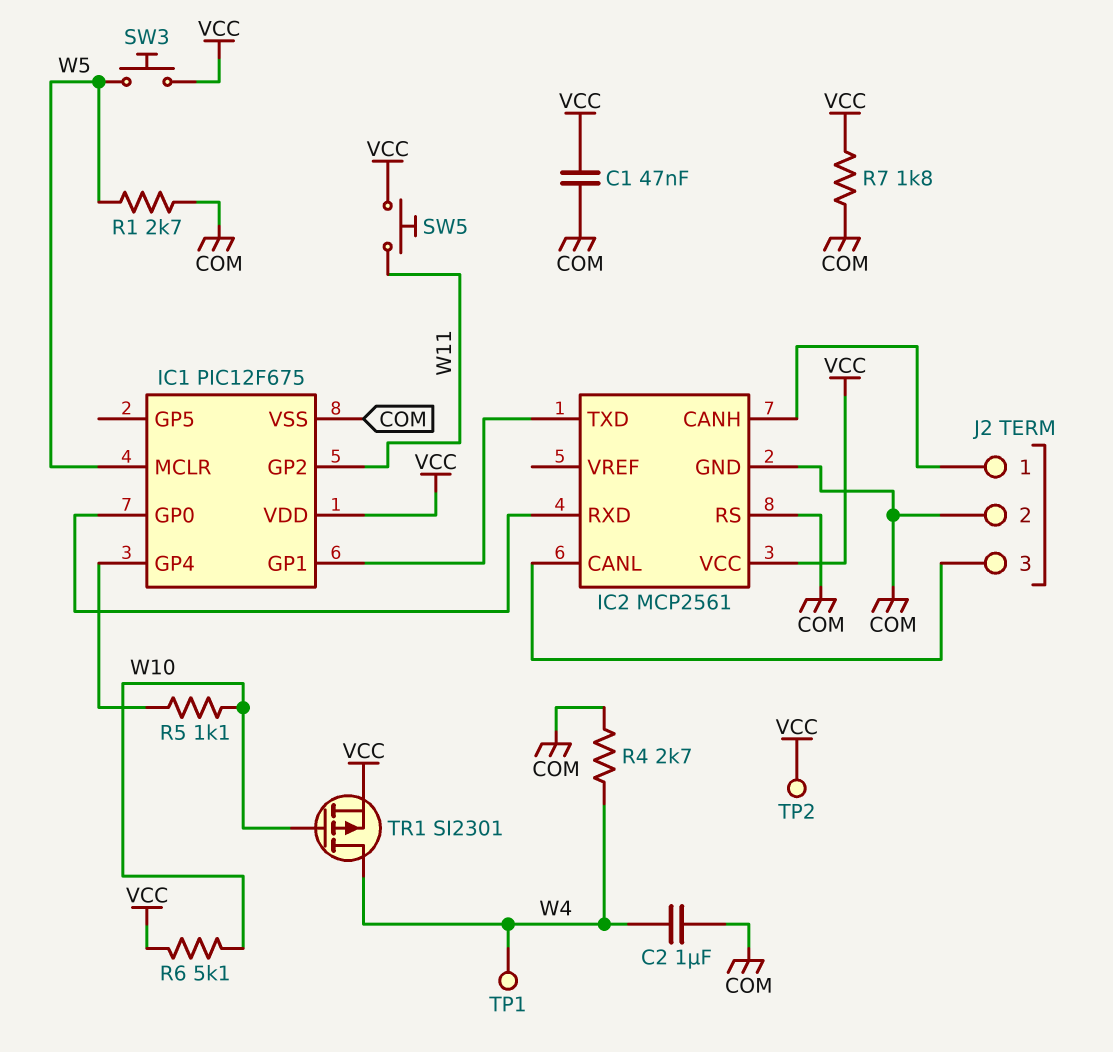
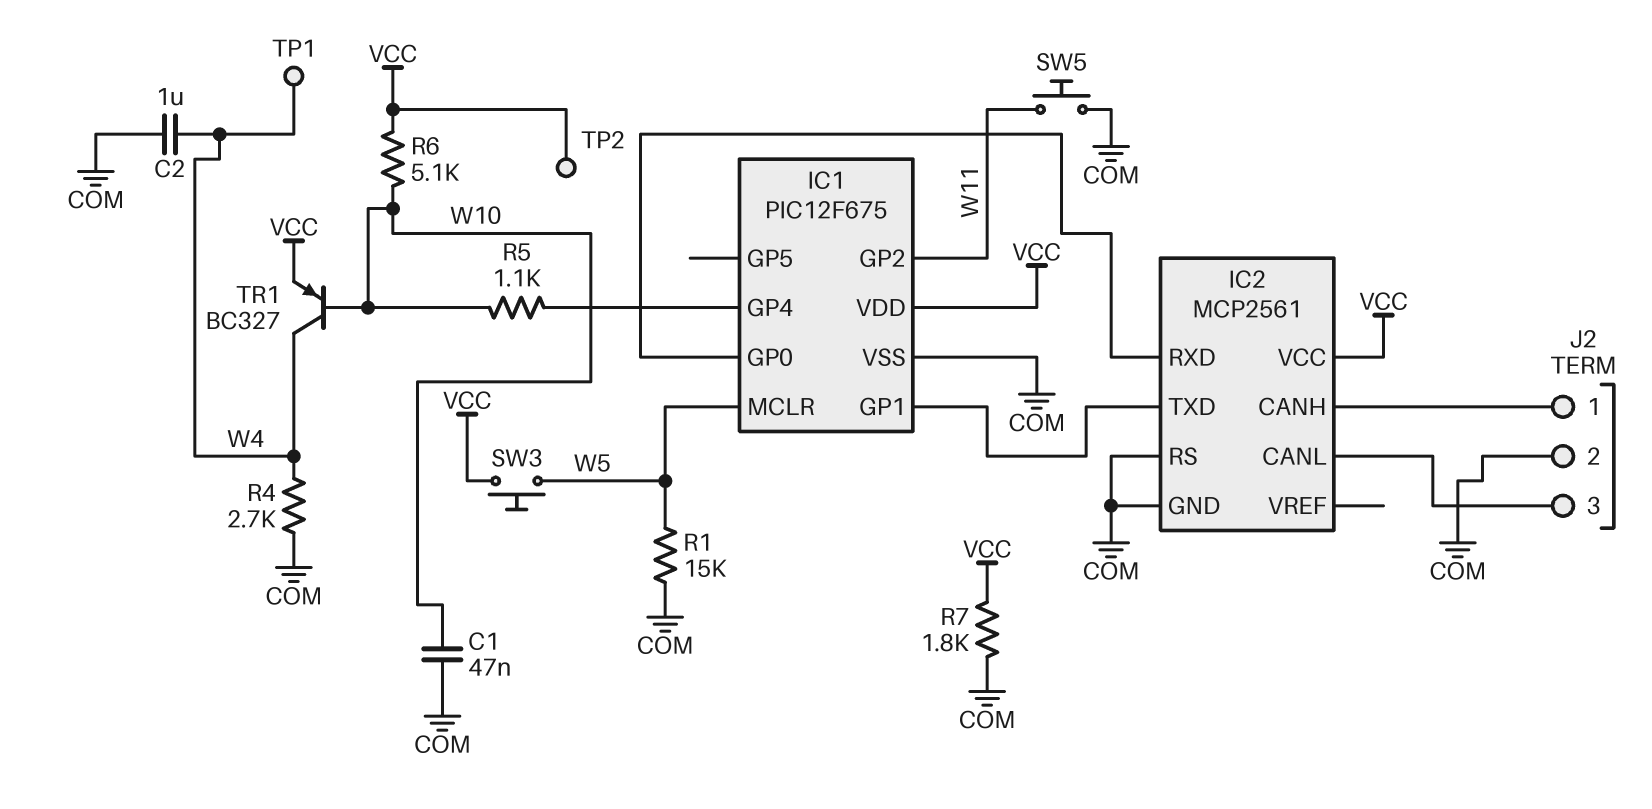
C1: 47nF (COM, VCC) -> 47nF (COM, W10)
R1: 2.7k (COM, W5) -> 15k (COM, W5)
SW5: button (VCC, W11) -> button (COM, W11)
TR1: PMOS SI2301 (G W10, D W4, S VCC) -> PNP BC327 (B W10, C W4, E VCC)

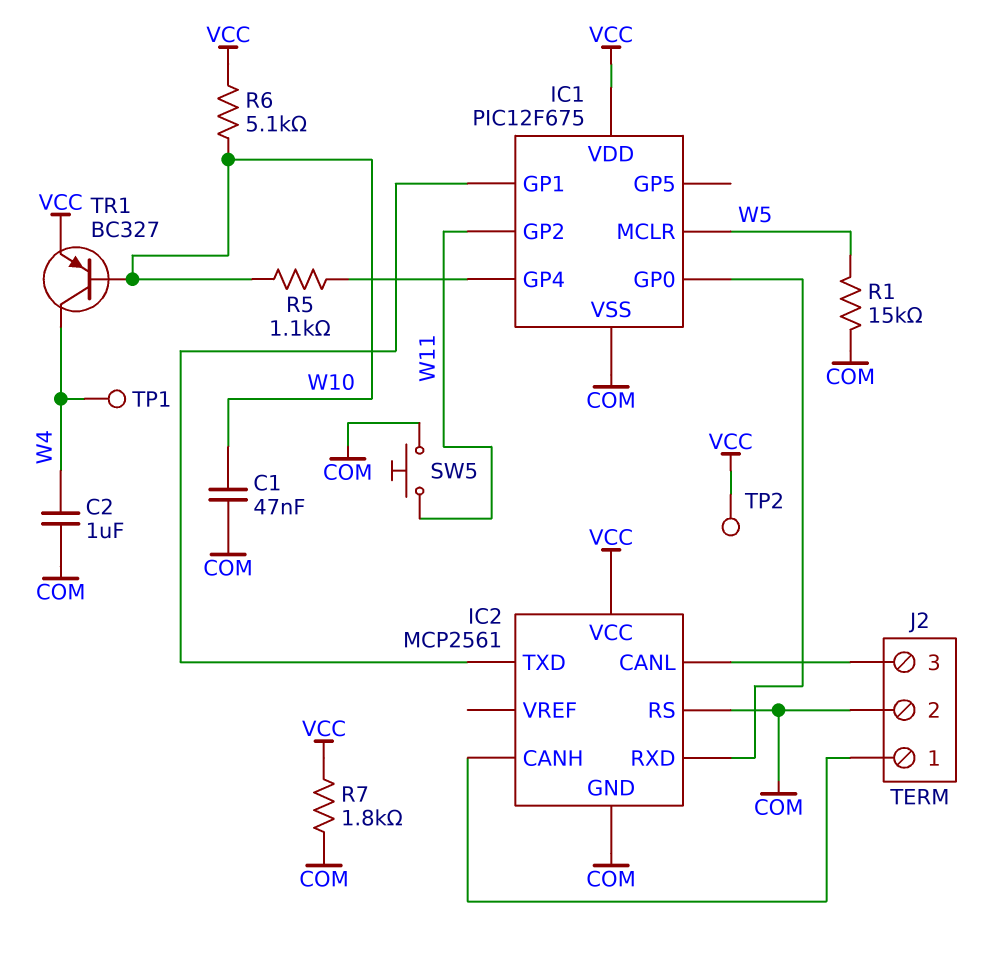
R4: 2.7k (COM, W4) -> none
SW3: button (VCC, W5) -> none

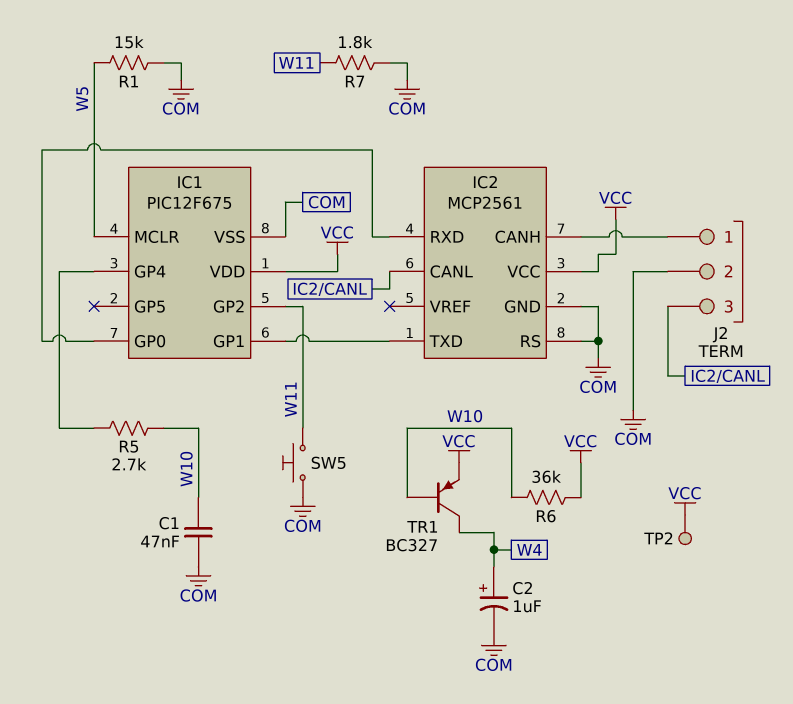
C2: 1uF (COM, W4) -> 1uF (plus W4, minus COM)
R5: 1.1k (IC1/GP4, W10) -> 2.7k (IC1/GP4, W10)
R6: 5.1k (VCC, W10) -> 36k (VCC, W10)
R7: 1.8k (COM, VCC) -> 1.8k (COM, W11)
TP1: test point (W4) -> none

